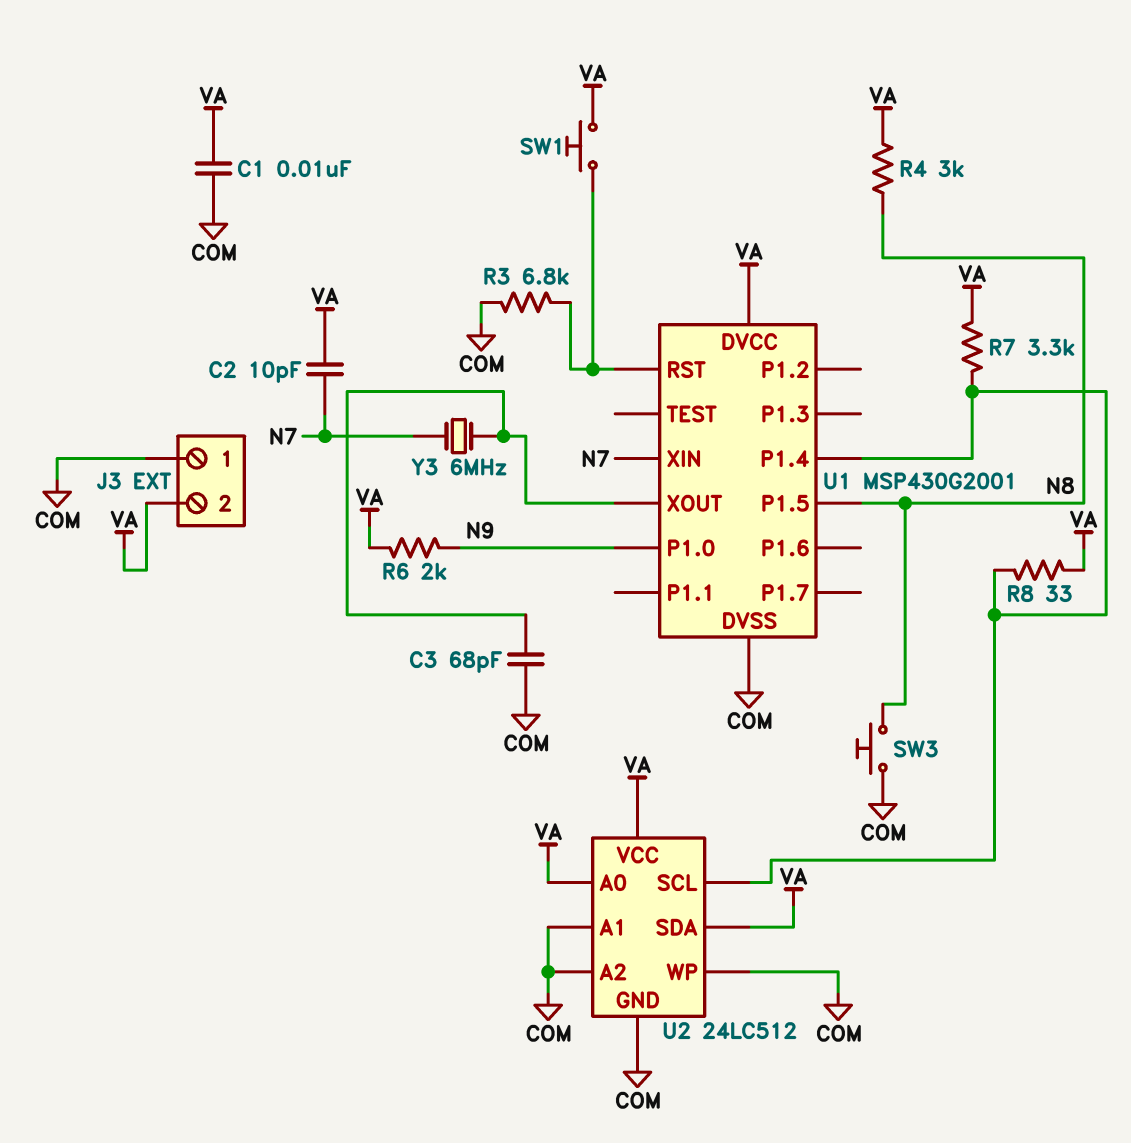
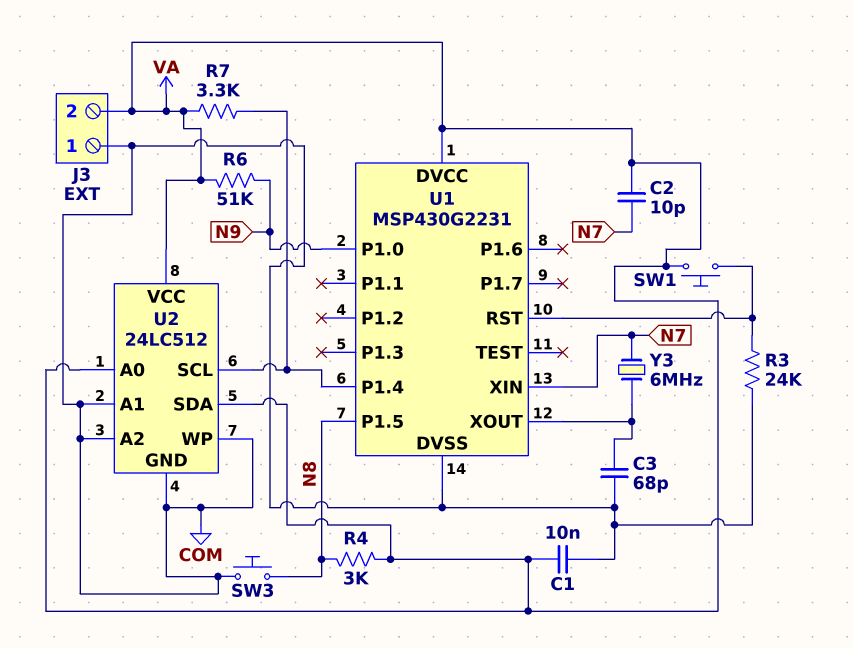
R3: 6.8k (COM, U1/RST) -> 24k (COM, U1/RST)
R6: 2k (N9, VA) -> 51k (N9, VA)
R8: 33 (U1/P1.4, VA) -> none
U1: MSP430G2001 -> MSP430G2231

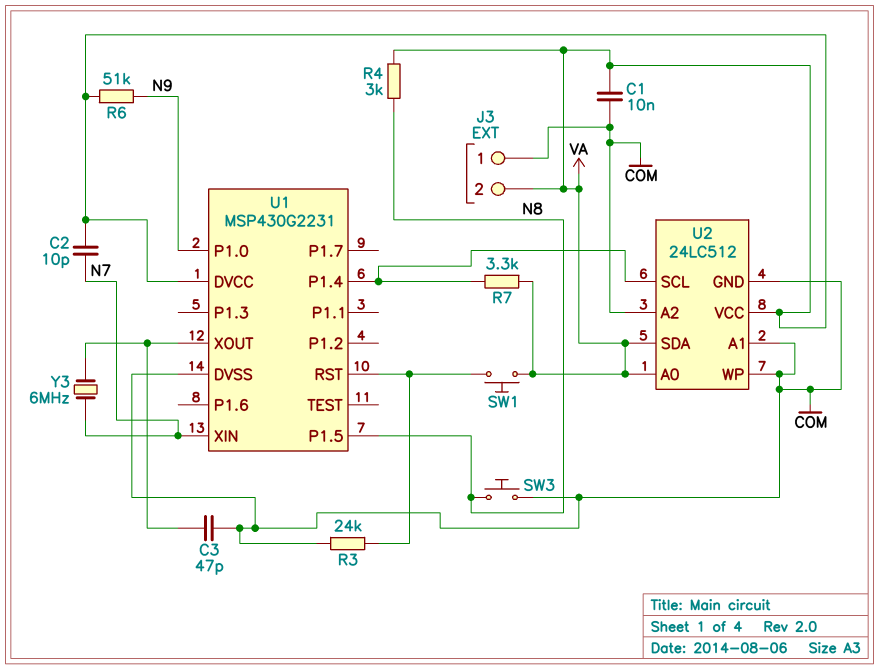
C3: 68pF (COM, U1/XOUT) -> 47pF (COM, U1/XOUT)

